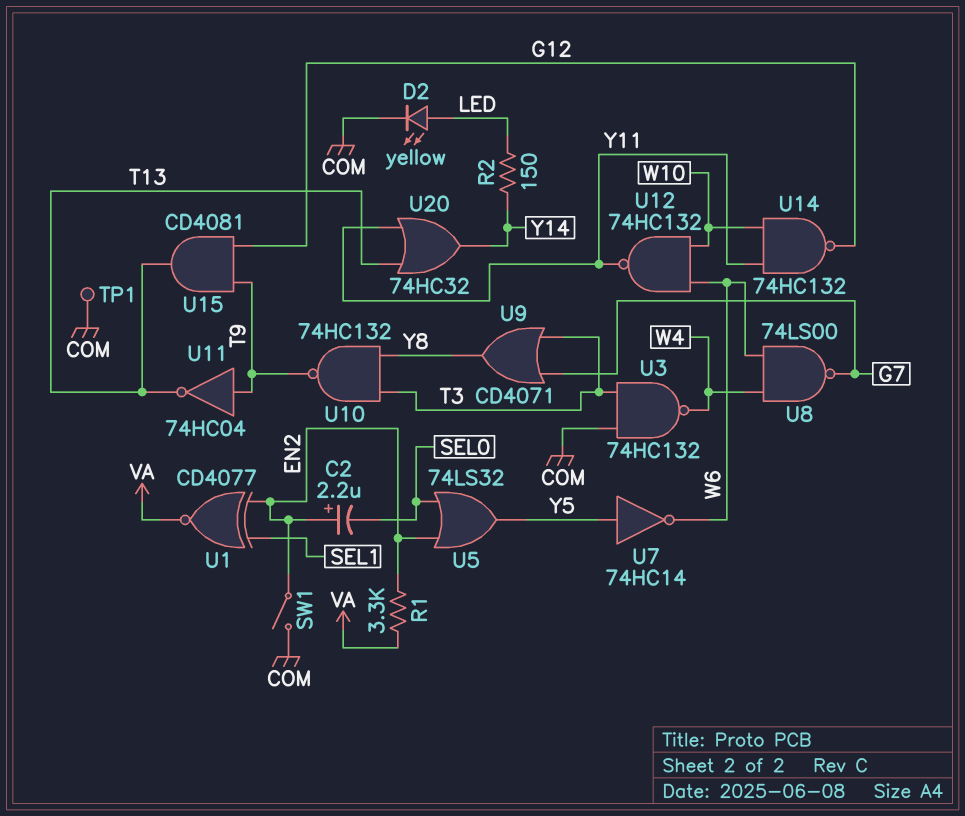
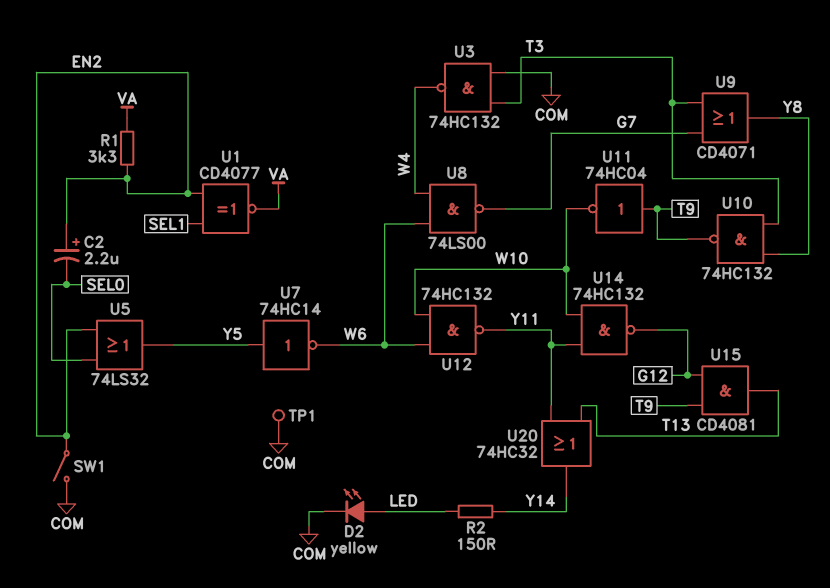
U11: NOT 74HC04 (in T9, out T13) -> NOT 74HC04 (in T9, out W10)

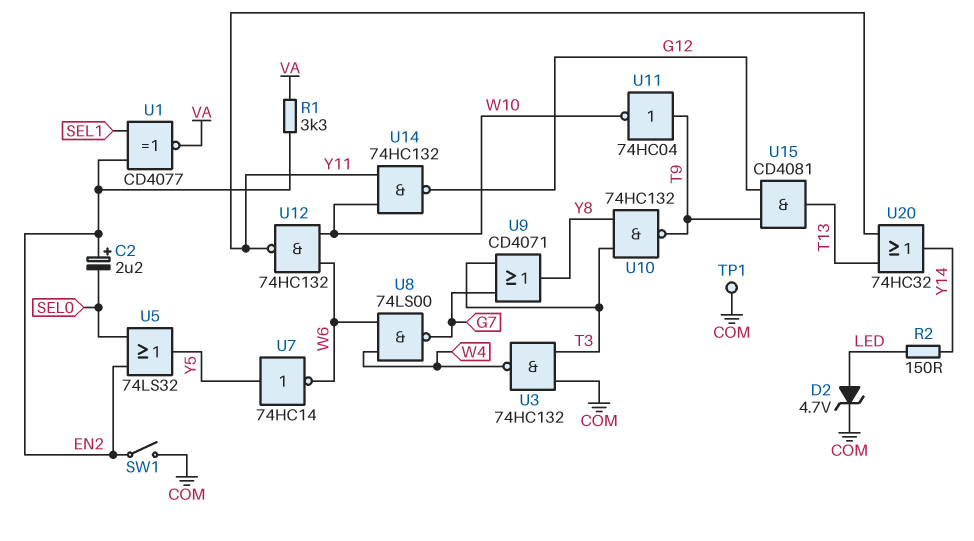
D2: LED yellow (A LED, K COM) -> zener 4.7V (A LED, K COM)

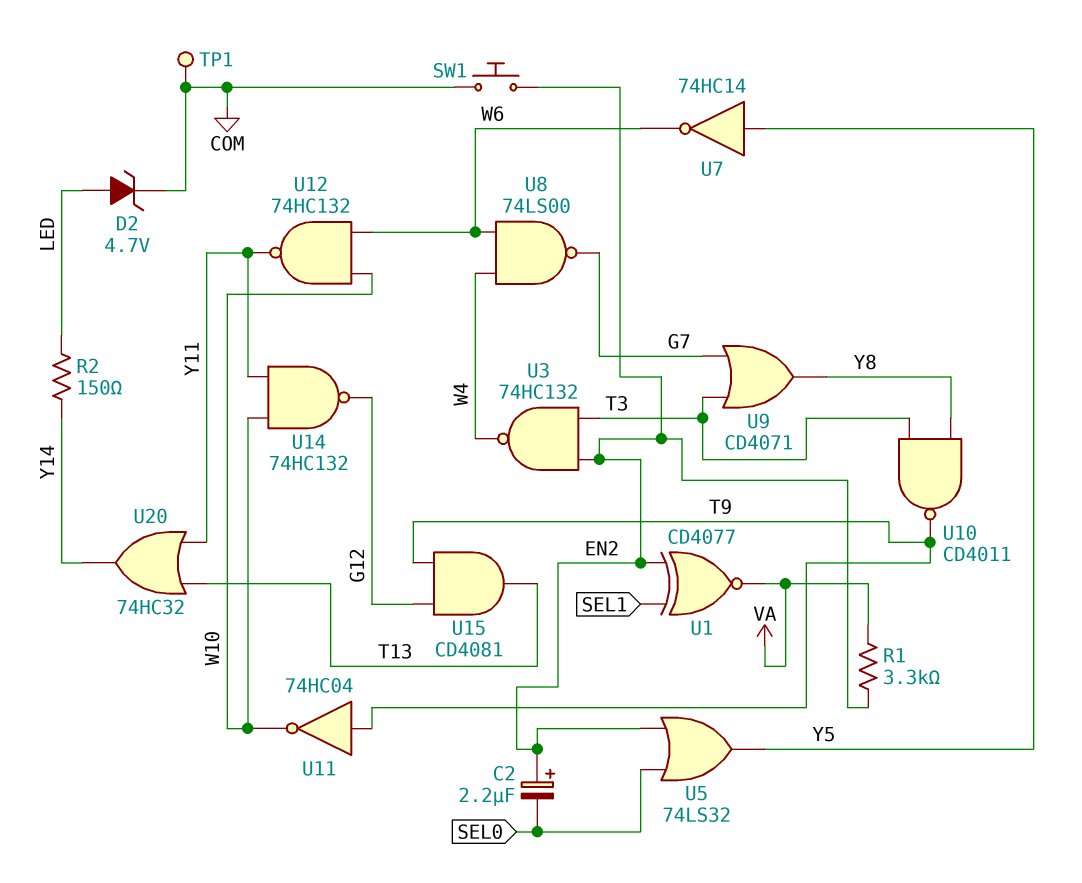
SW1: switch (COM, EN2) -> button (COM, EN2)
U3: NAND 74HC132 (in COM, in T3, out W4) -> NAND 74HC132 (in EN2, in T3, out W4)
U10: NAND 74HC132 (in T3, in Y8, out T9) -> NAND CD4011 (in T3, in Y8, out T9)

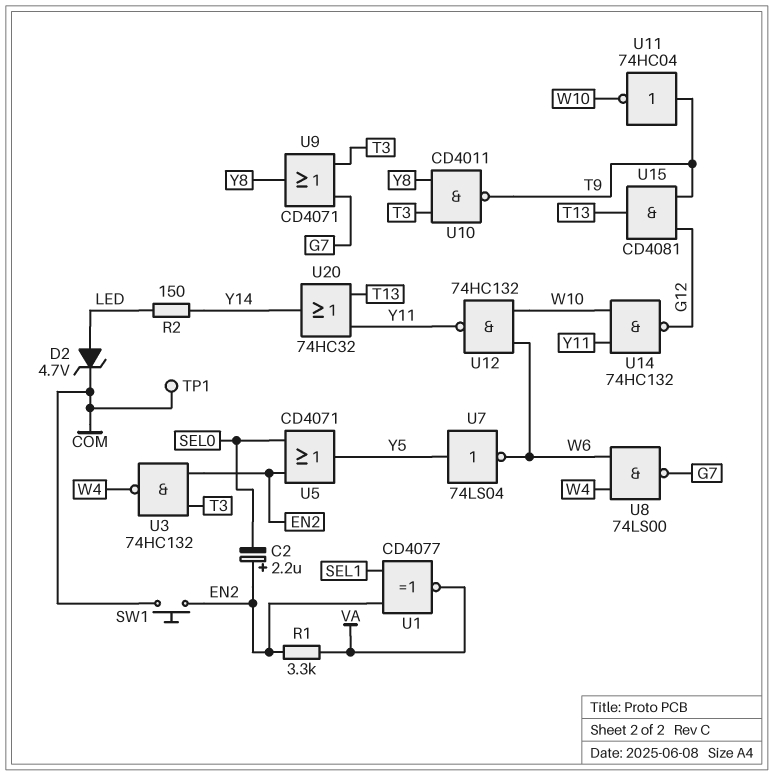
U5: OR 74LS32 (in EN2, in SEL0, out Y5) -> OR CD4071 (in EN2, in SEL0, out Y5)
U7: NOT 74HC14 (in Y5, out W6) -> NOT 74LS04 (in Y5, out W6)

